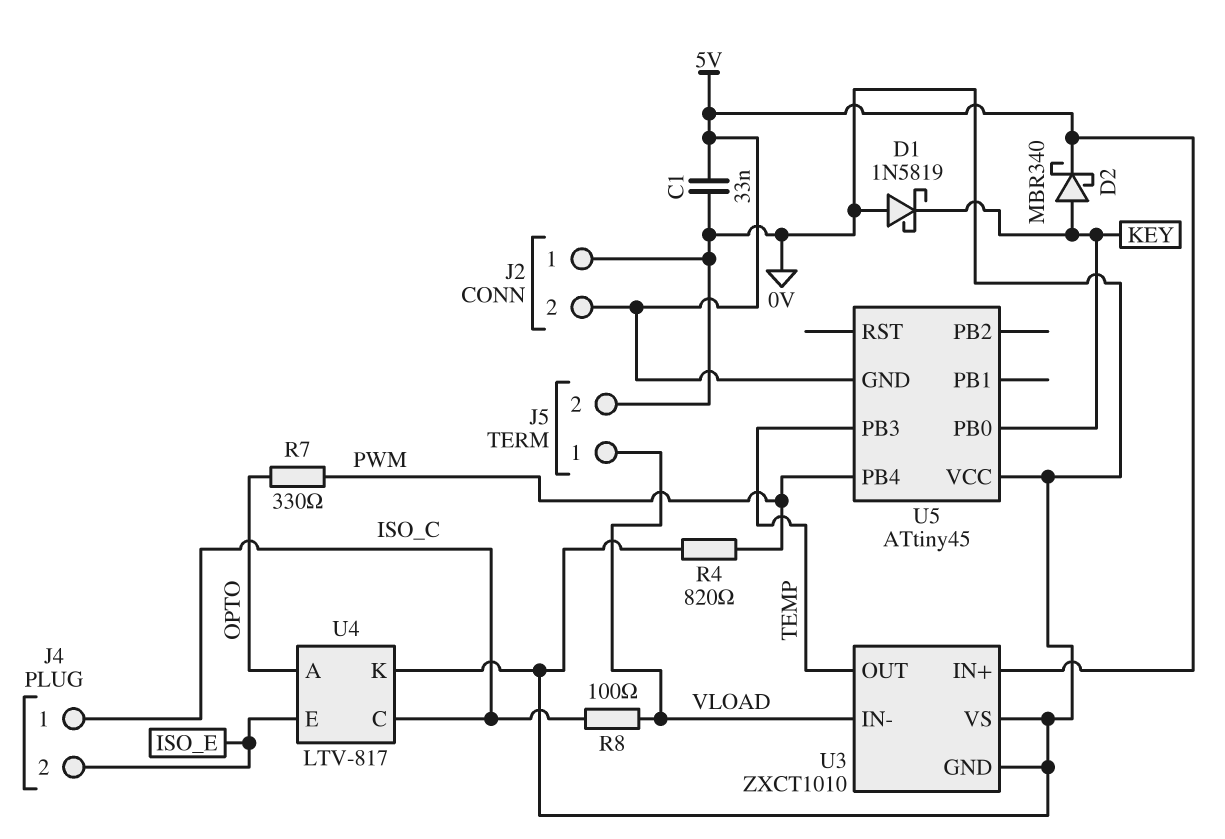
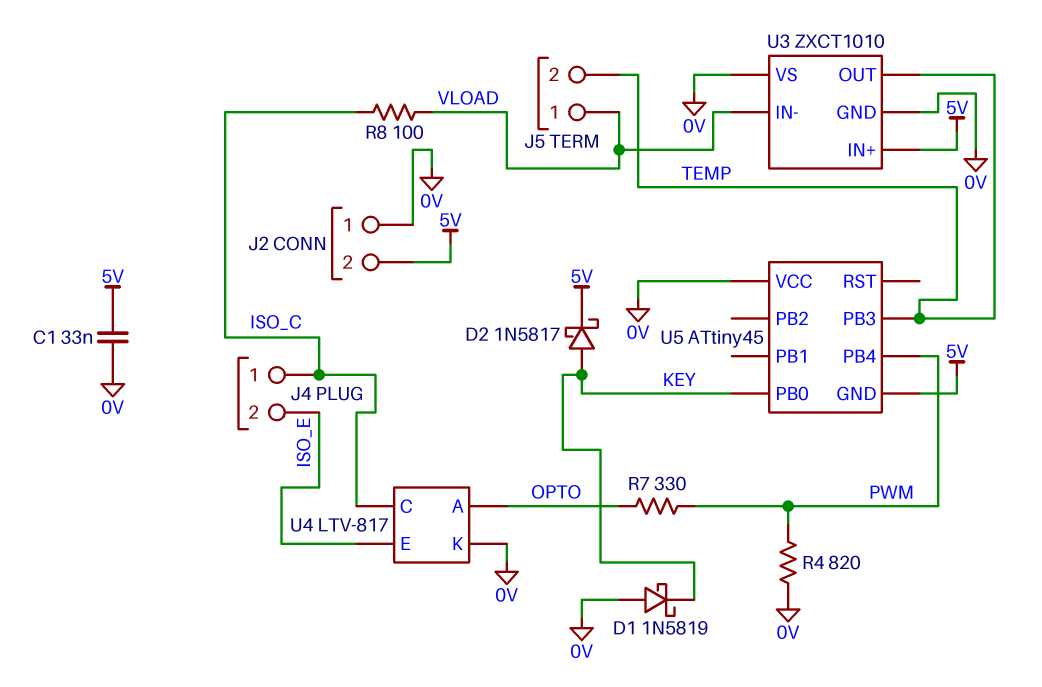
D2: schottky MBR340 (A KEY, K 5V) -> schottky 1N5817 (A KEY, K 5V)
J5 pin 2: 0V -> TEMP

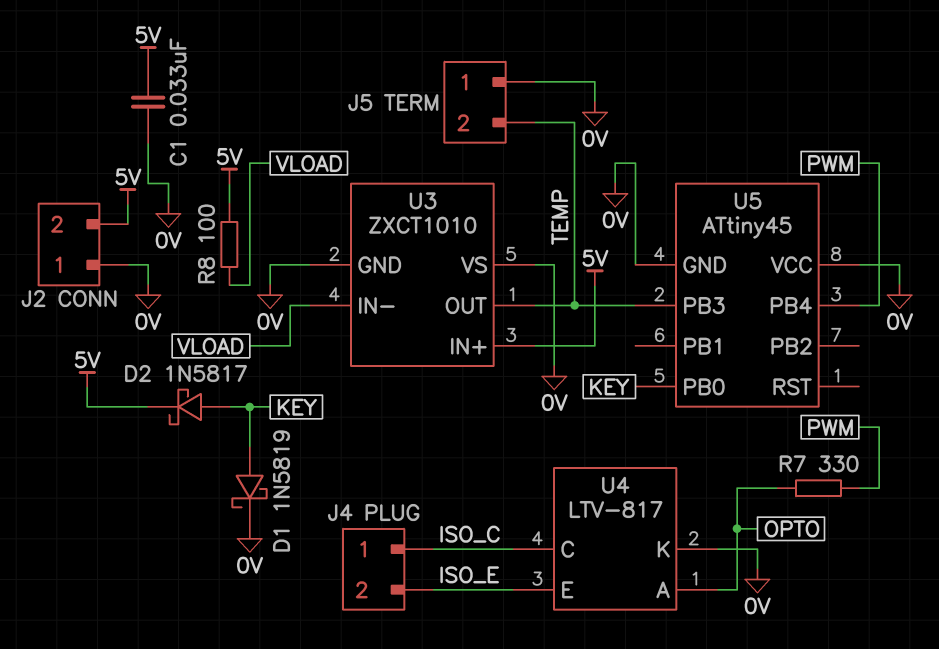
D1: schottky 1N5819 (A 0V, K KEY) -> schottky 1N5819 (A KEY, K 0V)
J5 pin 1: VLOAD -> 0V
R4: 820 (0V, PWM) -> none
R8: 100 (ISO_C, VLOAD) -> 100 (5V, VLOAD)
U5 pin GND: 5V -> 0V

